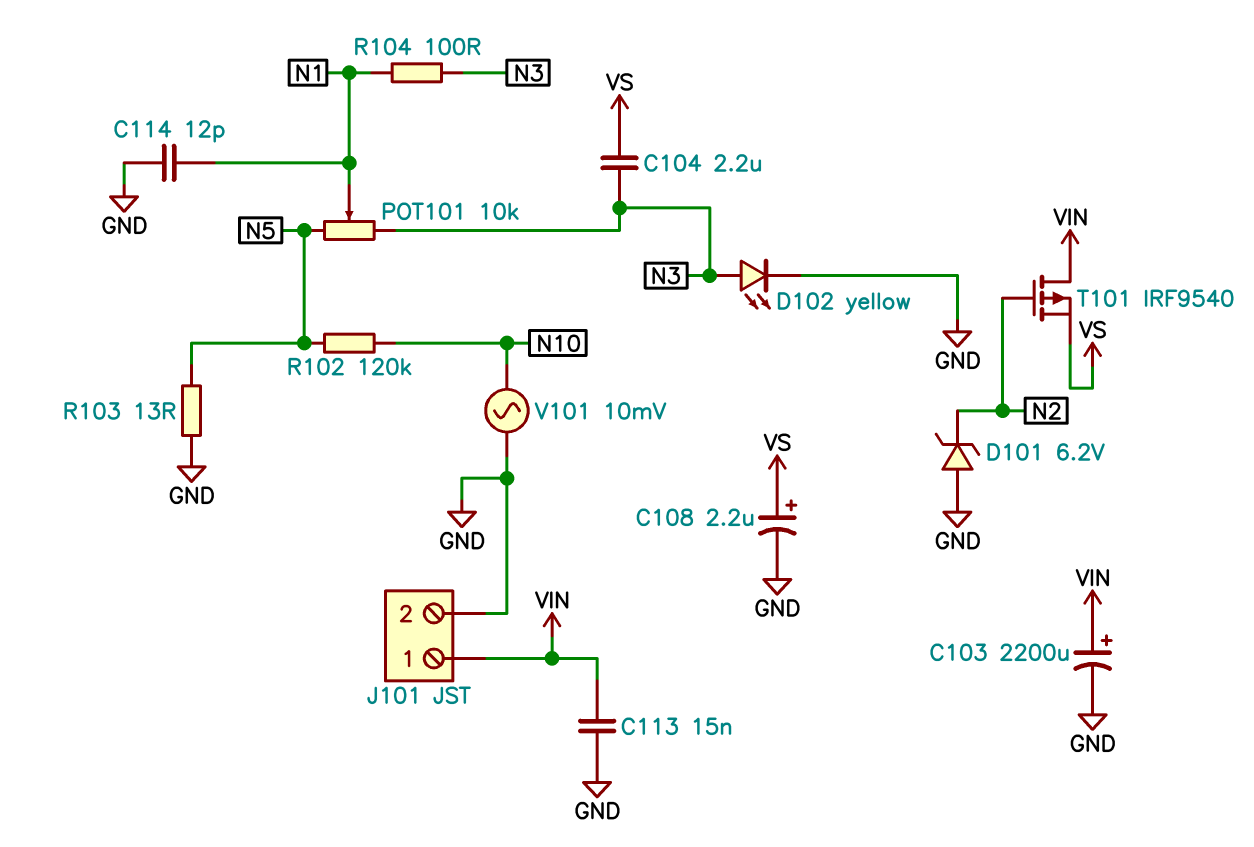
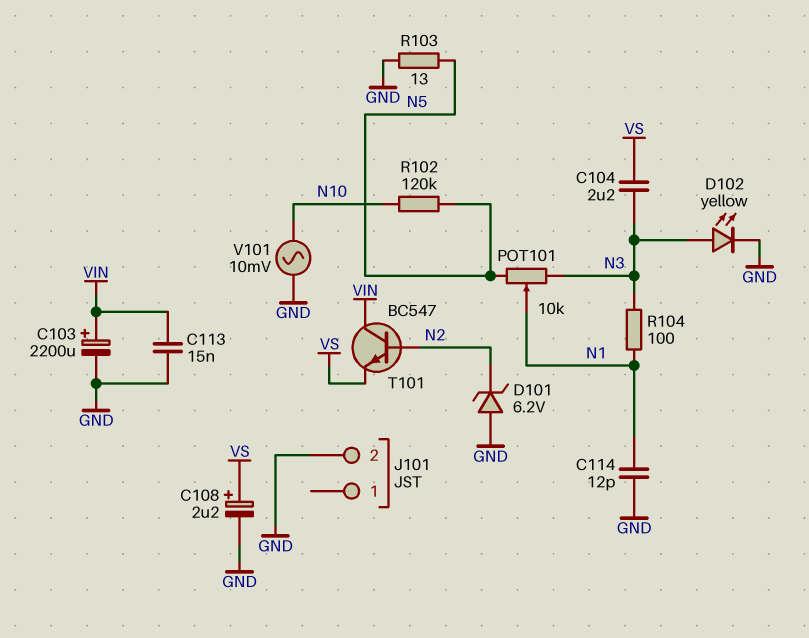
J101 pin 1: VIN -> none
T101: PMOS IRF9540 (G N2, D VIN, S VS) -> NPN BC547 (B N2, C VIN, E VS)

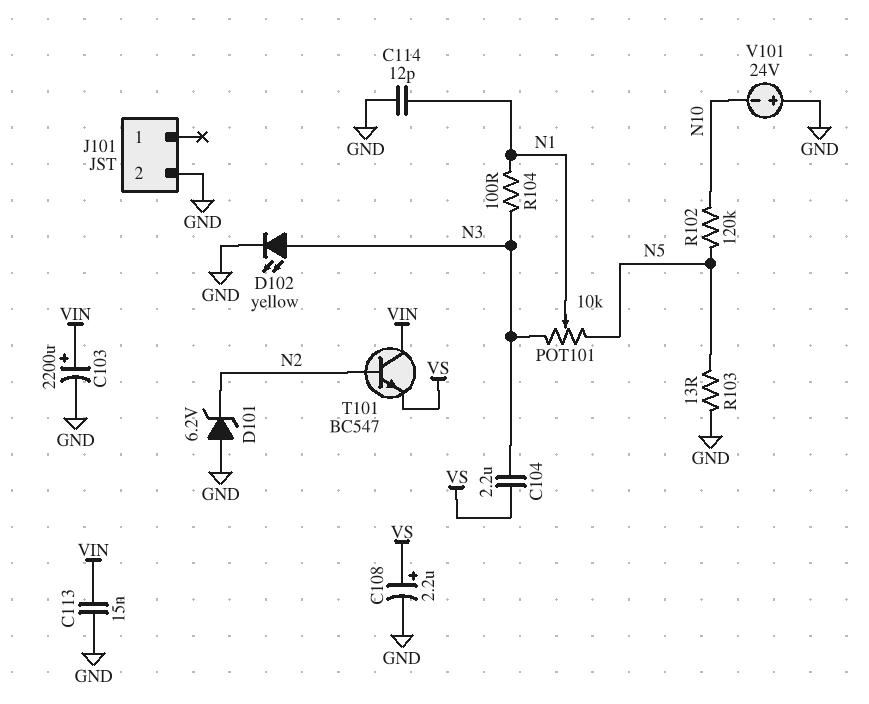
V101: AC 10mV (GND, N10) -> 24V (plus GND, minus N10)

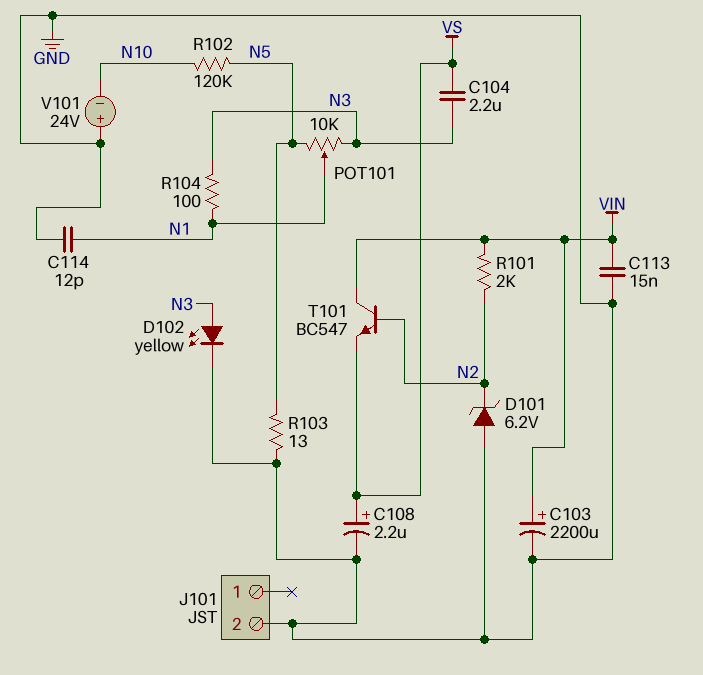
R101: none -> 2k (N2, VIN)

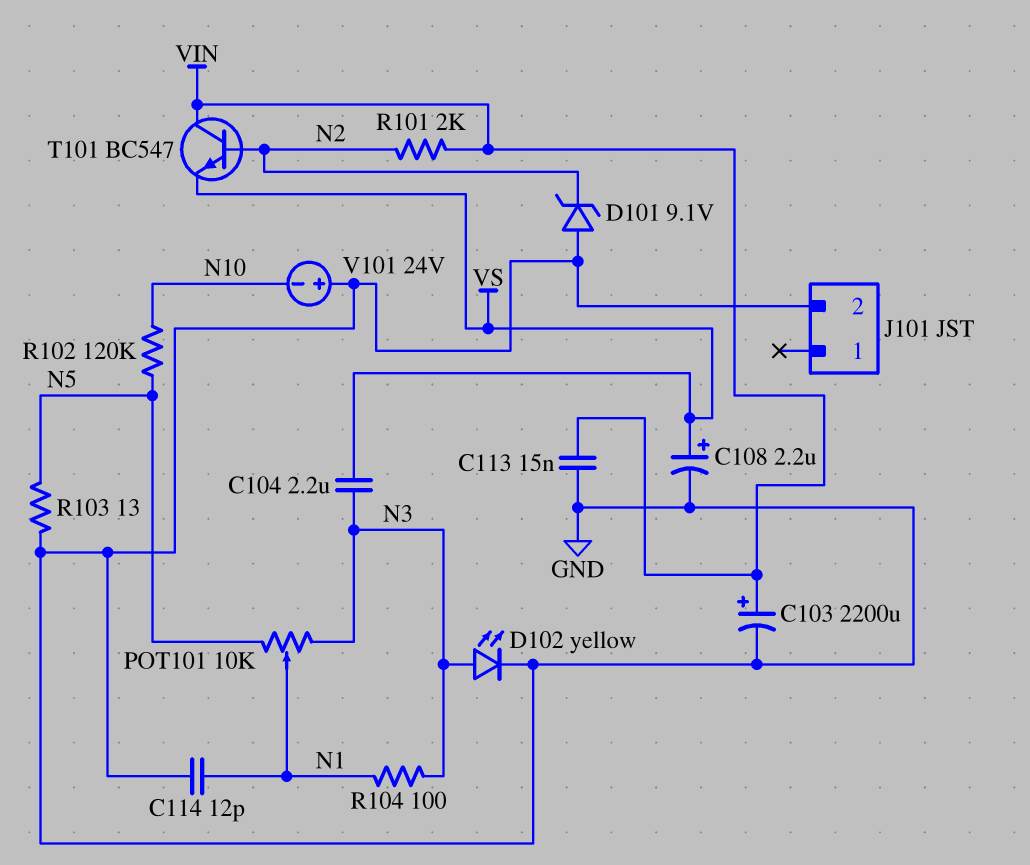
D101: zener 6.2V (A GND, K N2) -> zener 9.1V (A GND, K N2)

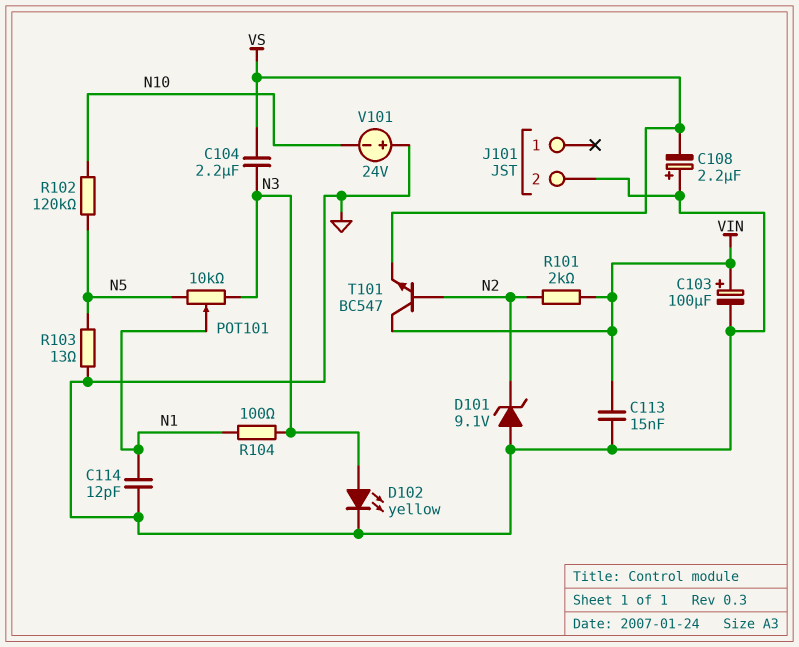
C103: 2200uF (plus VIN, minus GND) -> 100uF (plus VIN, minus GND)
C108: 2.2uF (plus VS, minus GND) -> 2.2uF (plus GND, minus VS)

